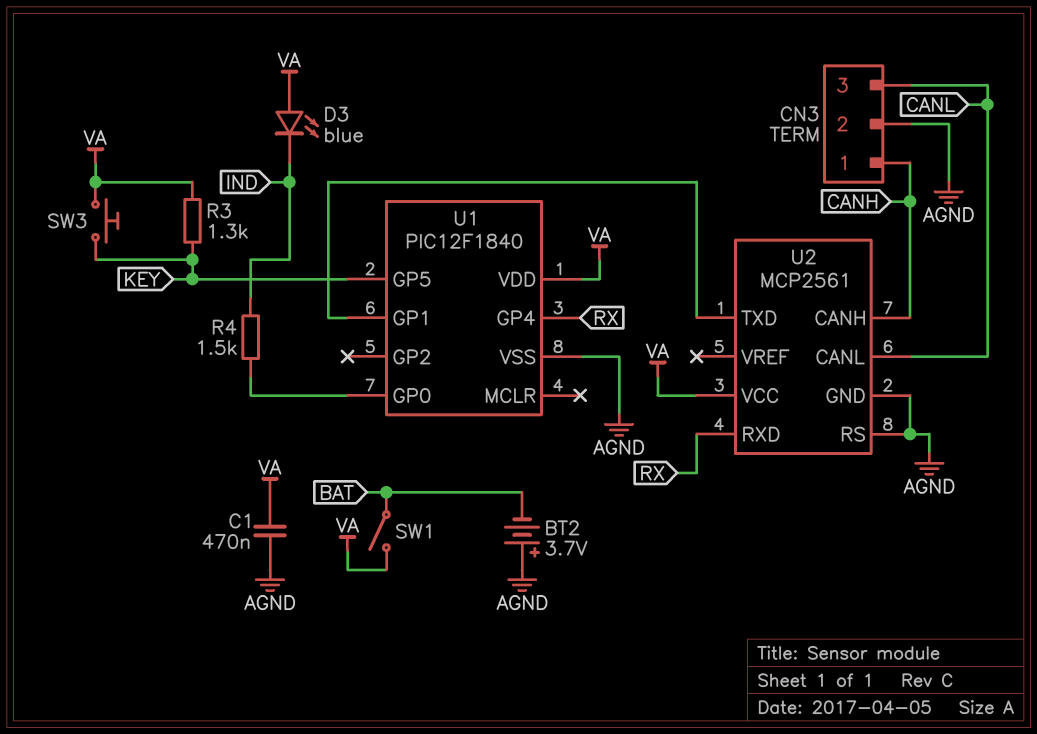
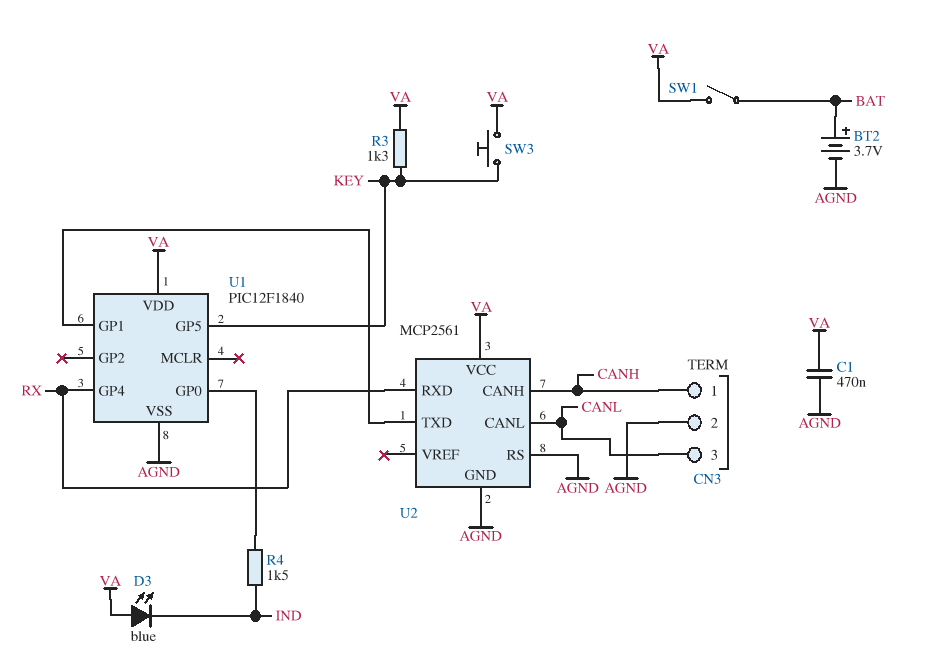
BT2: 3.7V (plus AGND, minus BAT) -> 3.7V (plus BAT, minus AGND)

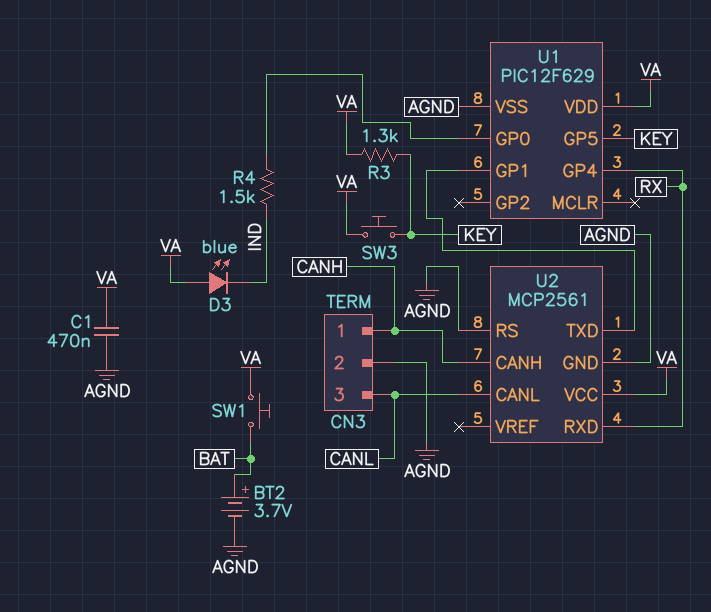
SW1: switch (BAT, VA) -> button (BAT, VA)
U1: PIC12F1840 -> PIC12F629

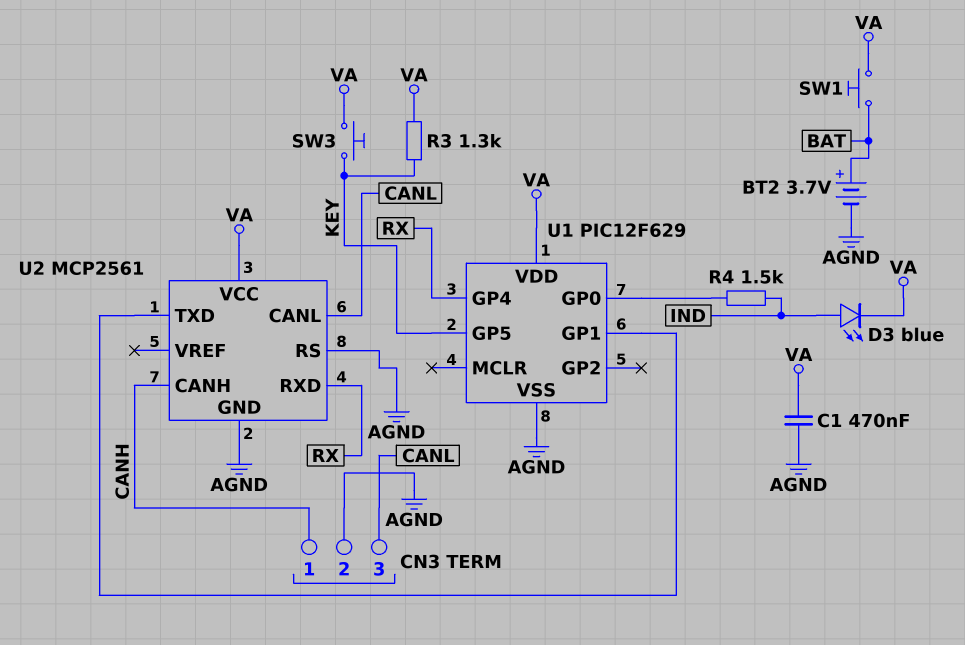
D3: LED blue (A VA, K IND) -> LED blue (A IND, K VA)

